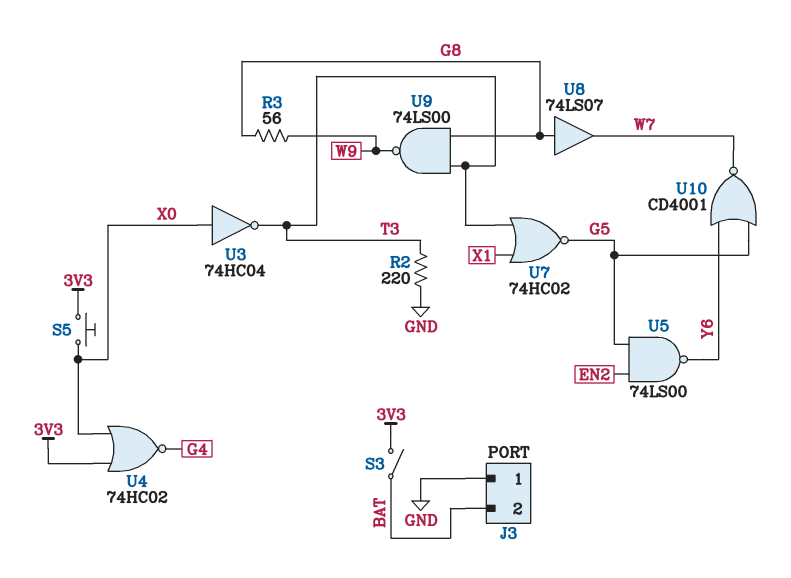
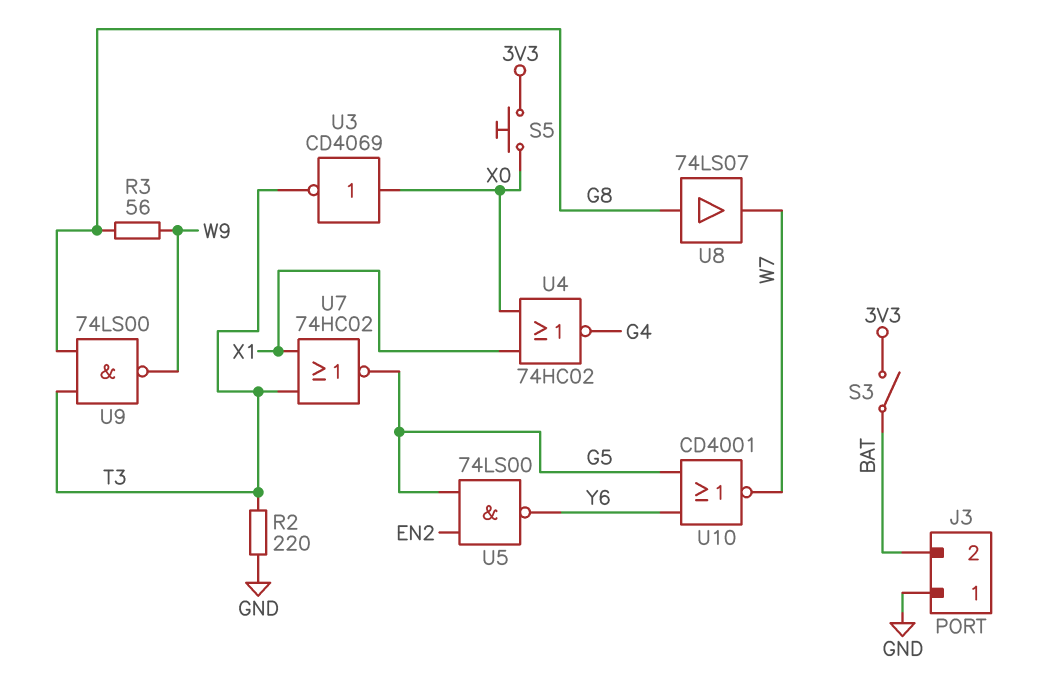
U3: NOT 74HC04 (in X0, out T3) -> NOT CD4069 (in X0, out T3)
U4: NOR 74HC02 (in 3V3, in X0, out G4) -> NOR 74HC02 (in X0, in X1, out G4)

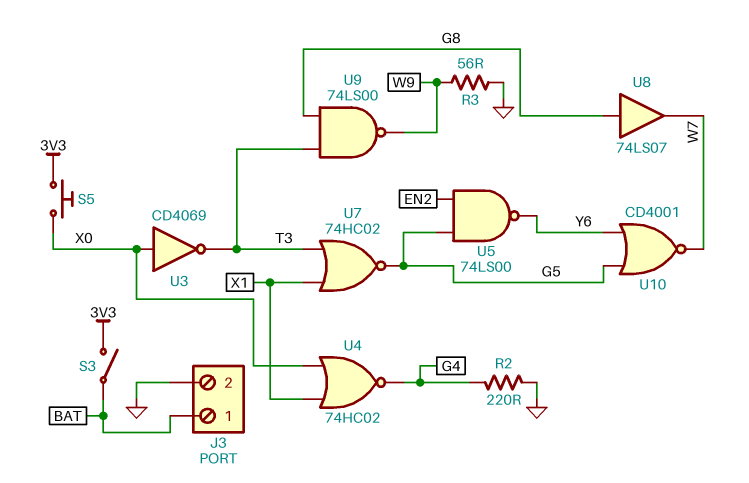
J3 pin 1: GND -> BAT
J3 pin 2: BAT -> GND
R2: 220 (GND, T3) -> 220 (G4, GND)
R3: 56 (G8, W9) -> 56 (GND, W9)

